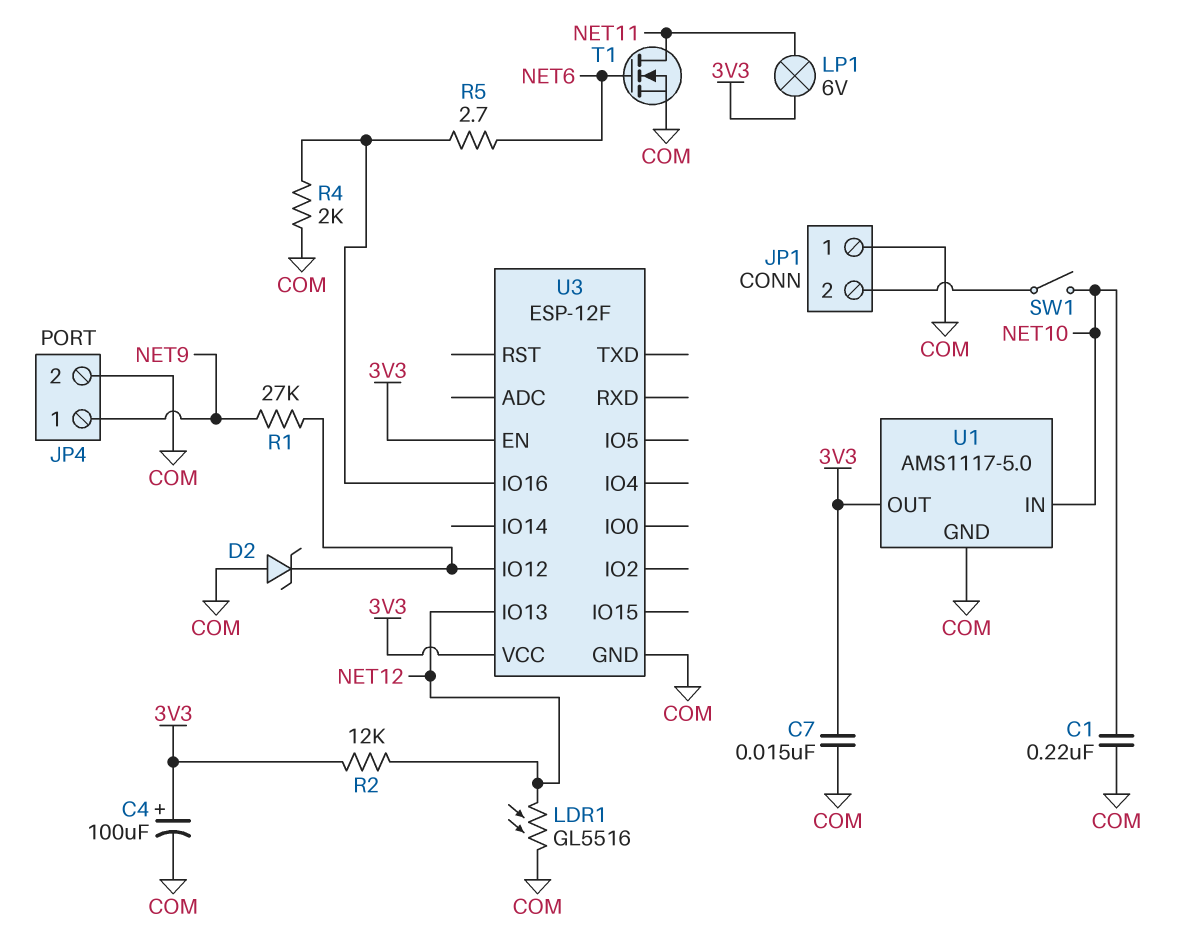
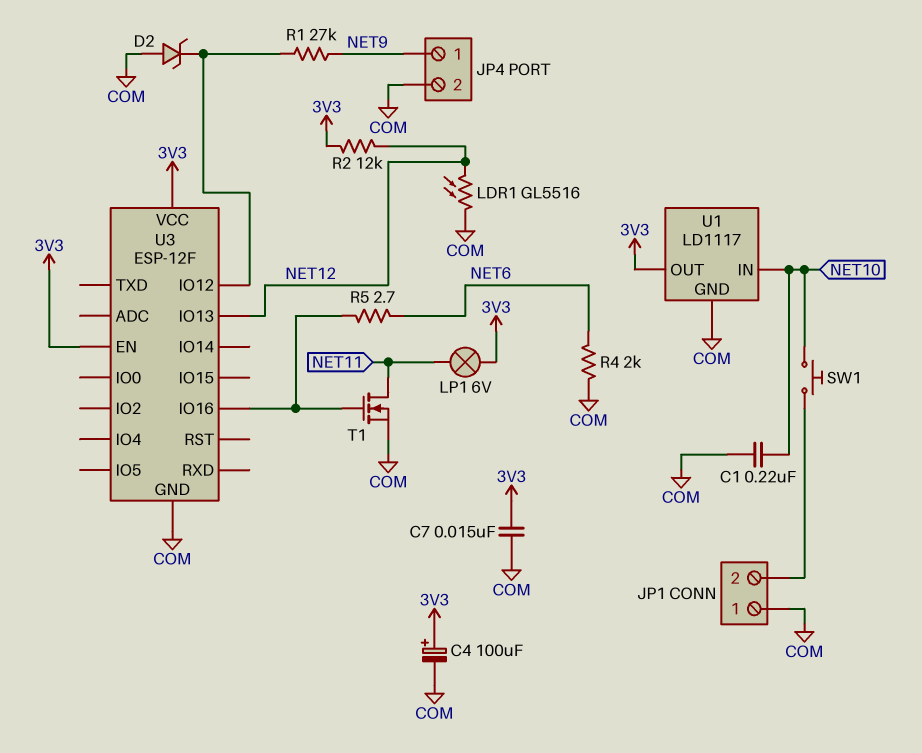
R4: 2k (COM, U3/IO16) -> 2k (COM, NET6)
SW1: switch (JP1/2, NET10) -> button (JP1/2, NET10)
T1: NMOS (G NET6, D NET11, S COM) -> NMOS (G U3/IO16, D NET11, S COM)
U1: AMS1117-5.0 -> LD1117

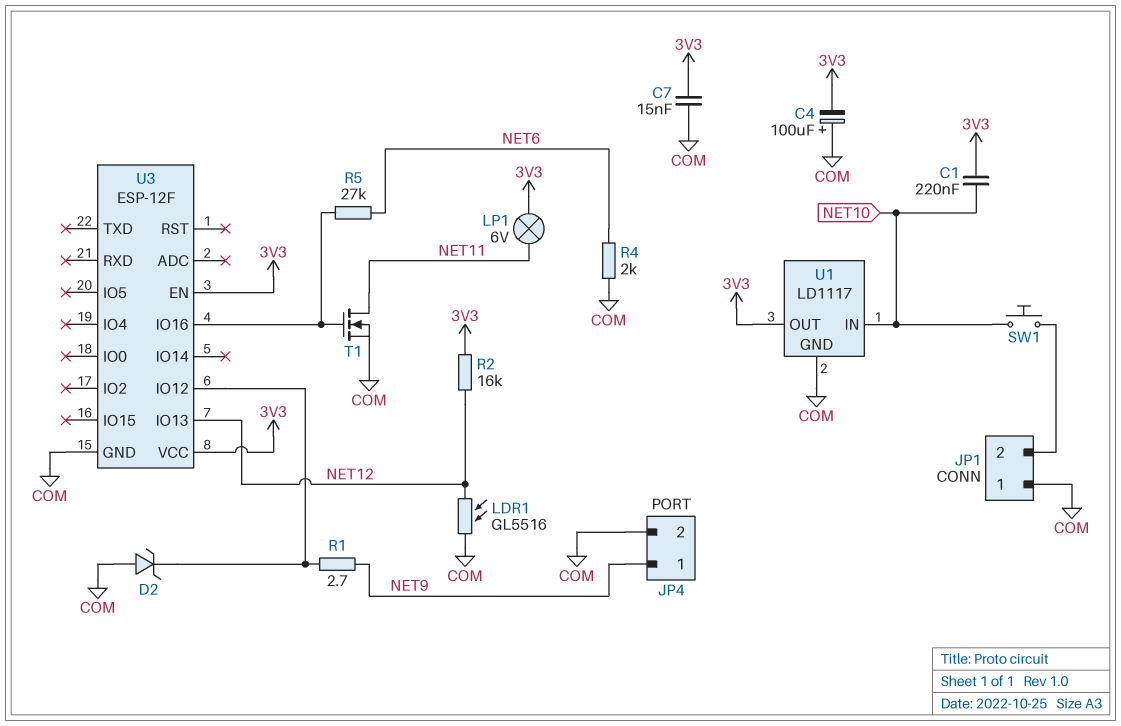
C1: 220nF (COM, NET10) -> 220nF (3V3, NET10)
C4: 100uF (plus 3V3, minus COM) -> 100uF (plus COM, minus 3V3)
R1: 27k (NET9, U3/IO12) -> 2.7 (NET9, U3/IO12)
R2: 12k (3V3, NET12) -> 16k (3V3, NET12)
R5: 2.7 (NET6, U3/IO16) -> 27k (NET6, U3/IO16)

